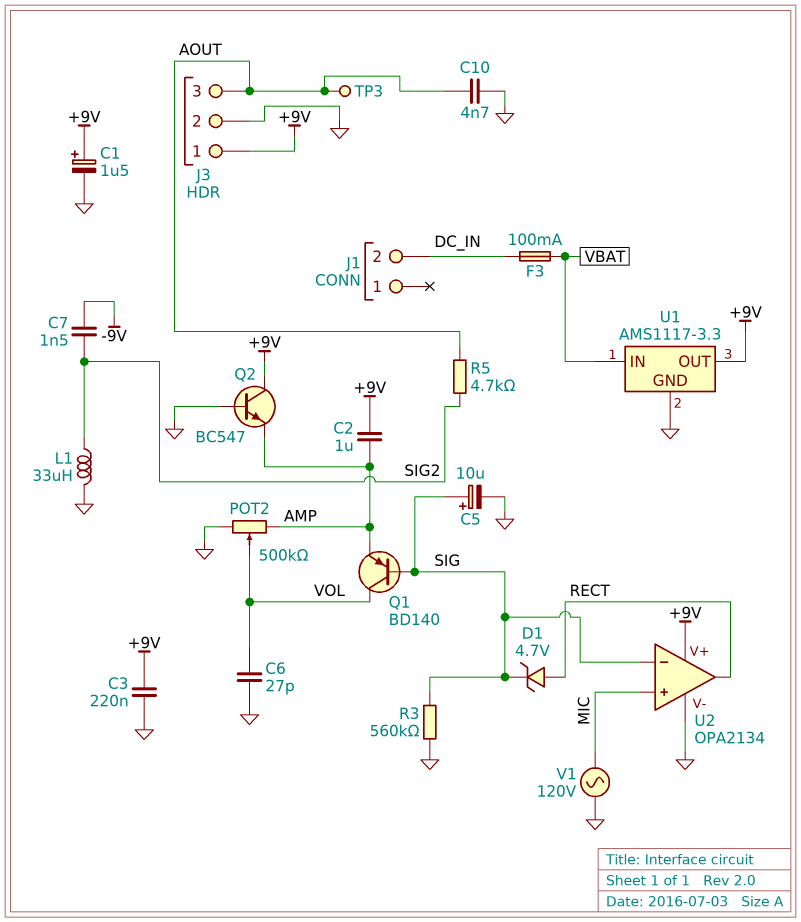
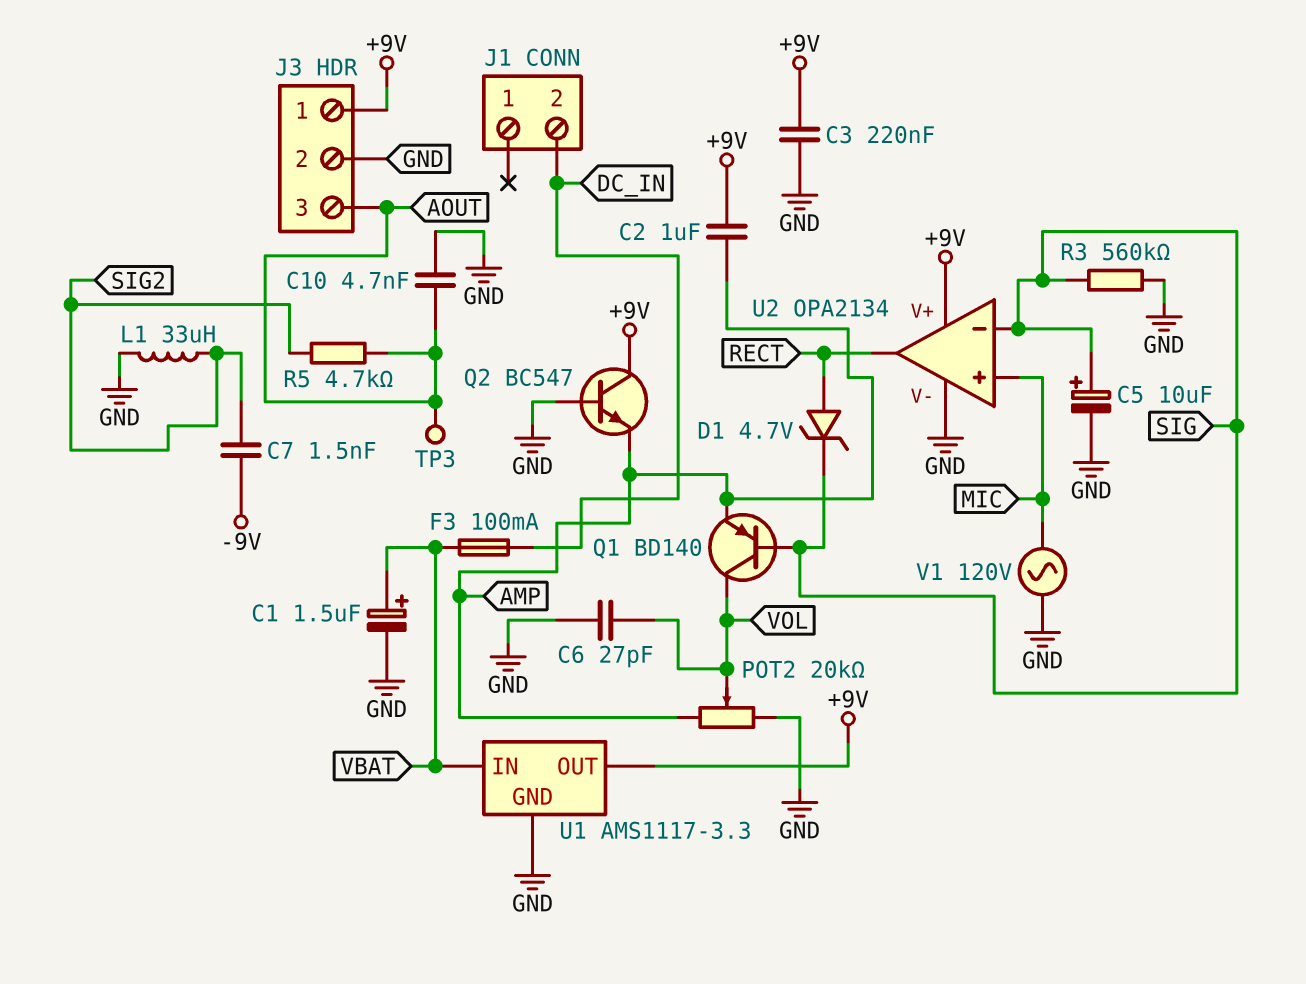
C1: 1.5uF (plus +9V, minus GND) -> 1.5uF (plus VBAT, minus GND)
POT2: 500k (AMP, GND, wiper VOL) -> 20k (AMP, GND, wiper VOL)

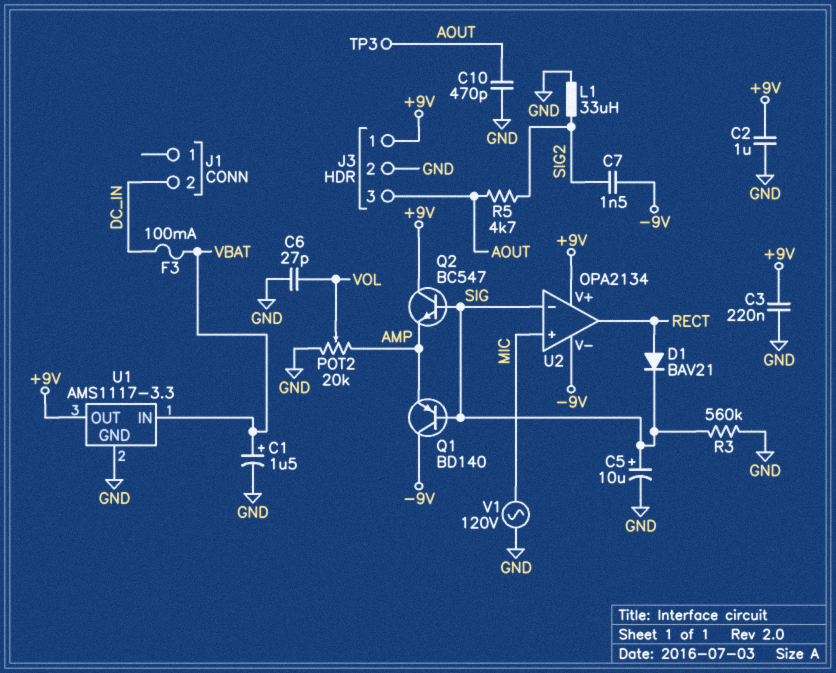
C2: 1uF (+9V, AMP) -> 1uF (+9V, GND)
C10: 4.7nF (AOUT, GND) -> 470pF (AOUT, GND)
D1: zener 4.7V (A RECT, K SIG) -> diode BAV21 (A RECT, K SIG)
Q1: PNP BD140 (B SIG, C VOL, E AMP) -> PNP BD140 (B SIG, C -9V, E AMP)
Q2: NPN BC547 (B GND, C +9V, E AMP) -> NPN BC547 (B SIG, C +9V, E AMP)
U2 pin V-: GND -> -9V

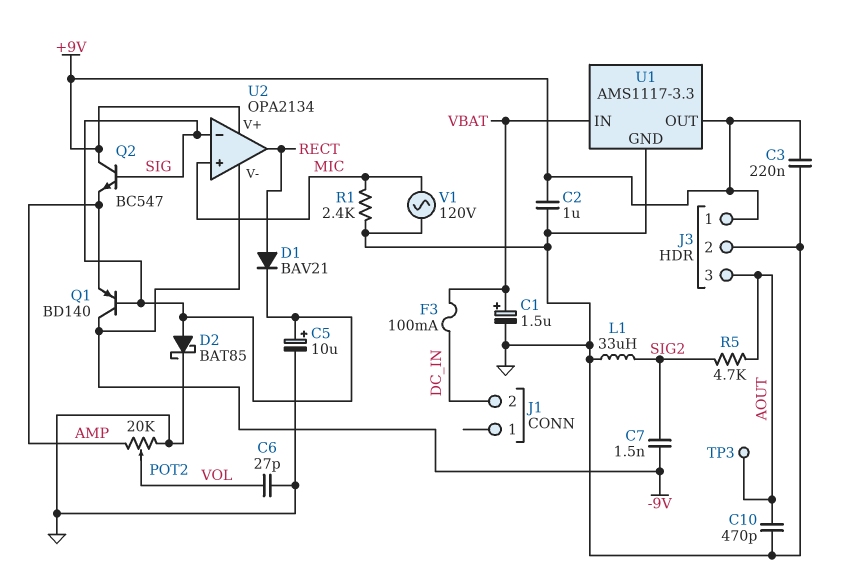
D2: none -> schottky BAT85 (A SIG, K GND)
R1: none -> 2.4k (GND, MIC)
R3: 560k (GND, SIG) -> none

